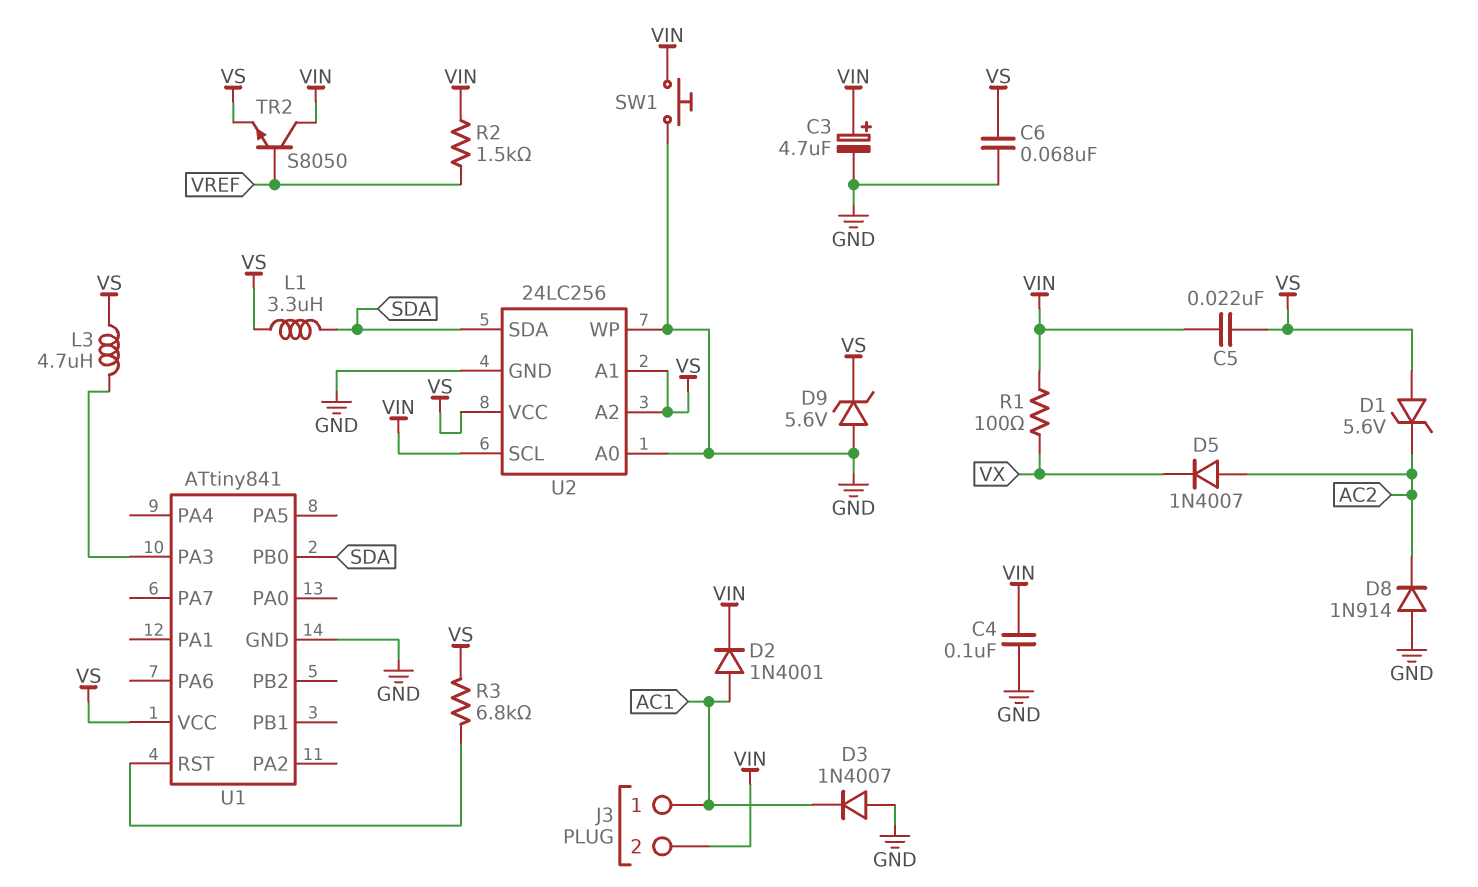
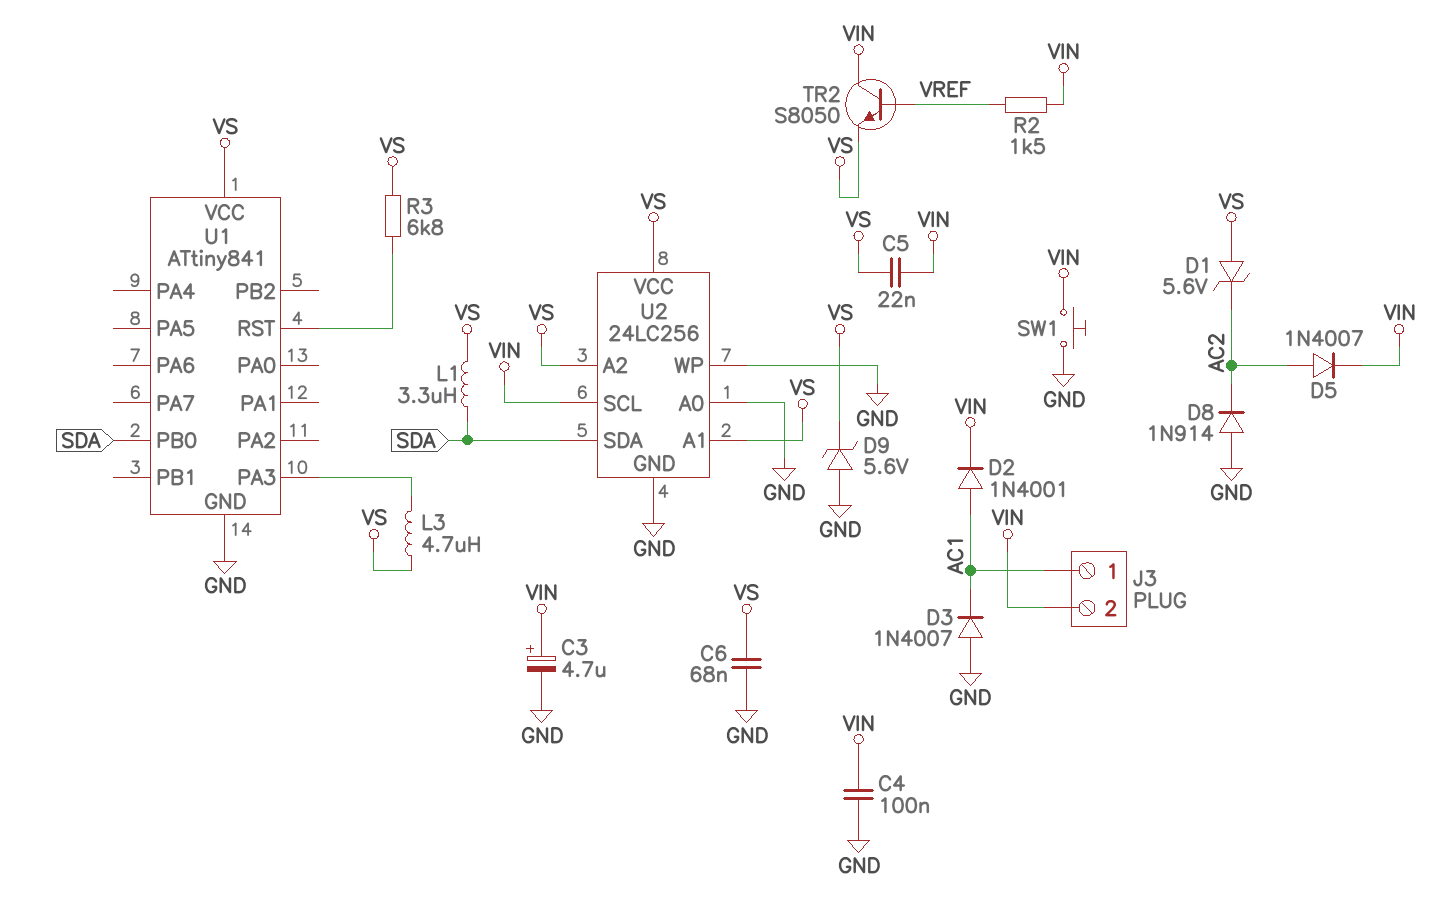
D5: diode 1N4007 (A AC2, K VX) -> diode 1N4007 (A AC2, K VIN)
R1: 100 (VIN, VX) -> none

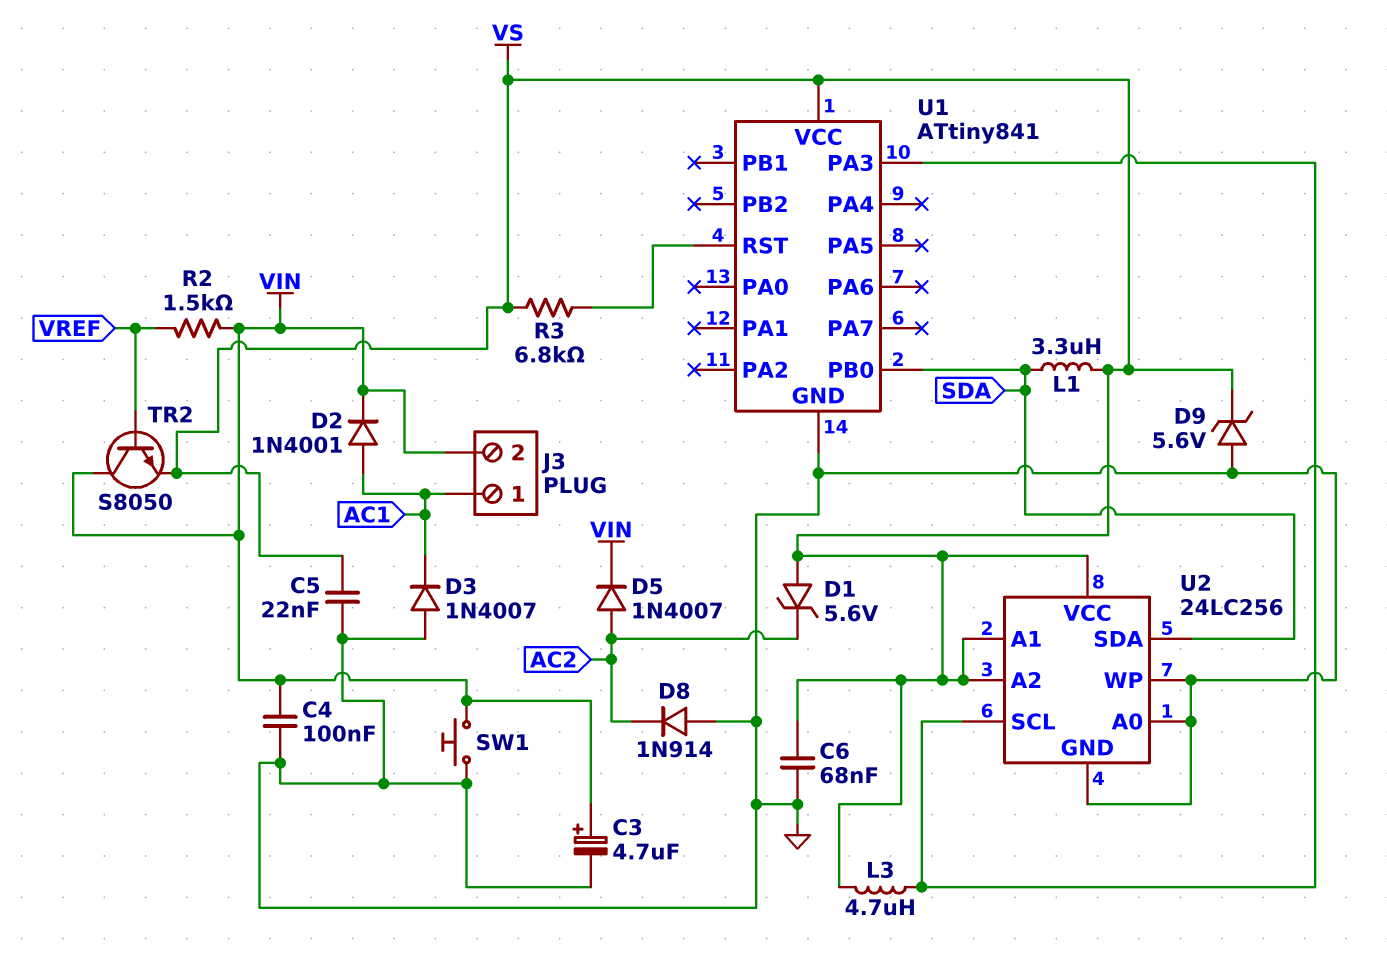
C5: 22nF (VIN, VS) -> 22nF (GND, VS)
U2 pin SCL: VIN -> U1/PA3

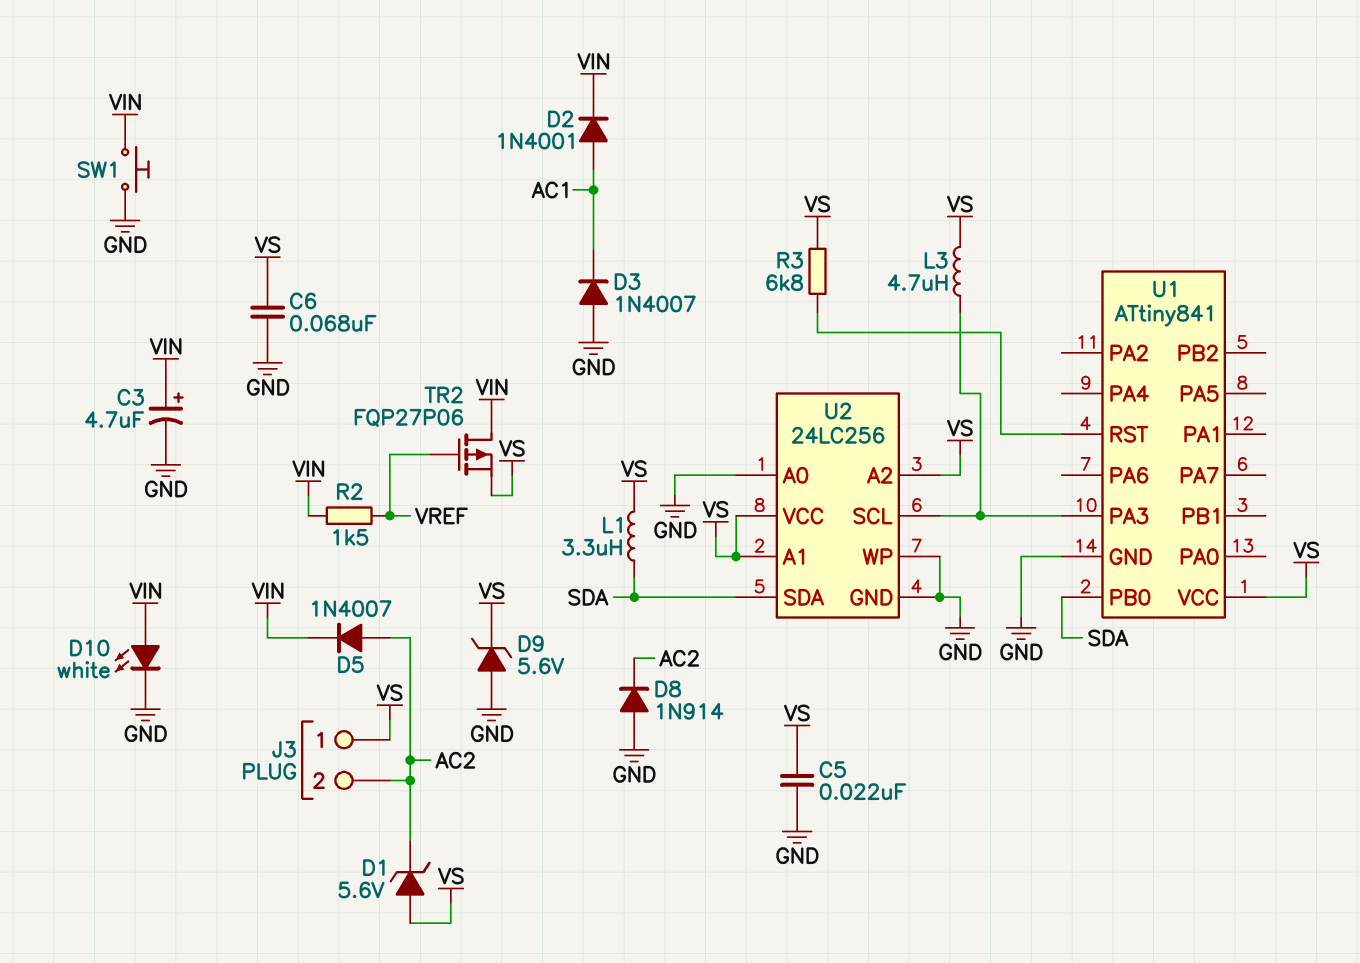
C4: 100nF (GND, VIN) -> none
D10: none -> LED white (A VIN, K GND)
J3 pin 1: AC1 -> VS
J3 pin 2: VIN -> AC2
TR2: NPN S8050 (B VREF, C VIN, E VS) -> PMOS FQP27P06 (G VREF, D VIN, S VS)

